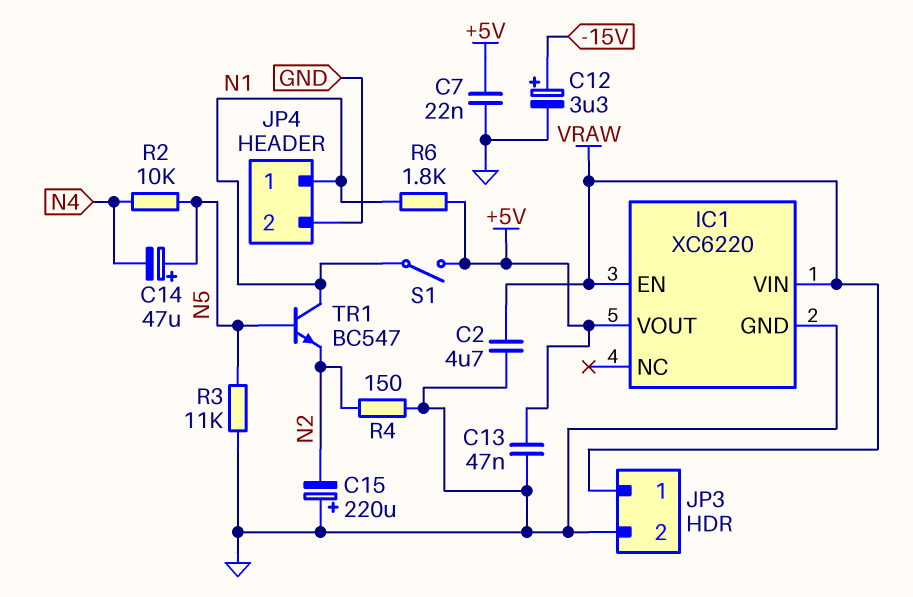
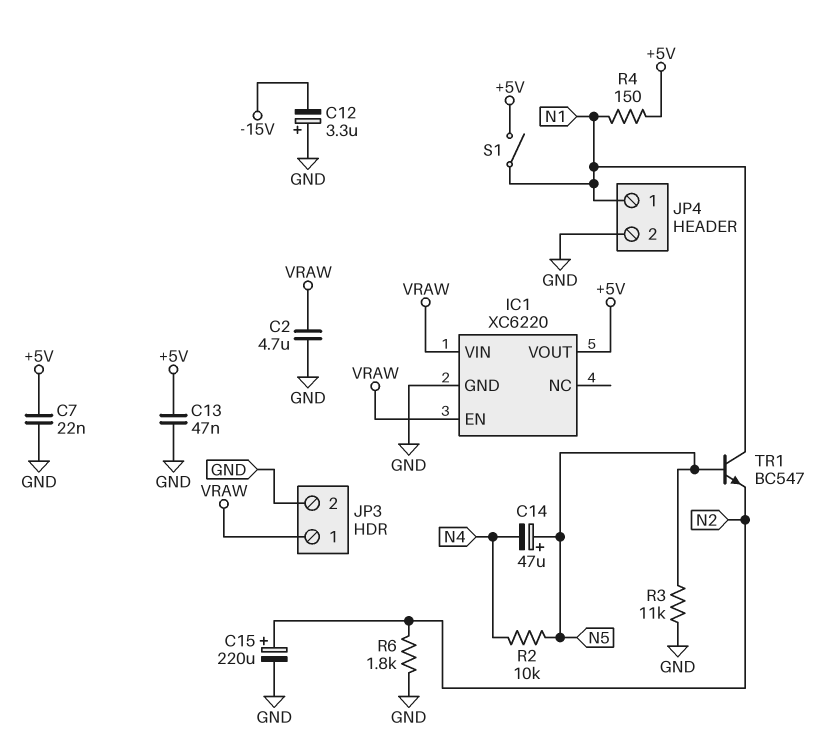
C12: 3.3uF (plus -15V, minus GND) -> 3.3uF (plus GND, minus -15V)
C15: 220uF (plus GND, minus N2) -> 220uF (plus N2, minus GND)
R4: 150 (GND, N2) -> 150 (+5V, N1)
R6: 1.8k (+5V, N1) -> 1.8k (GND, N2)

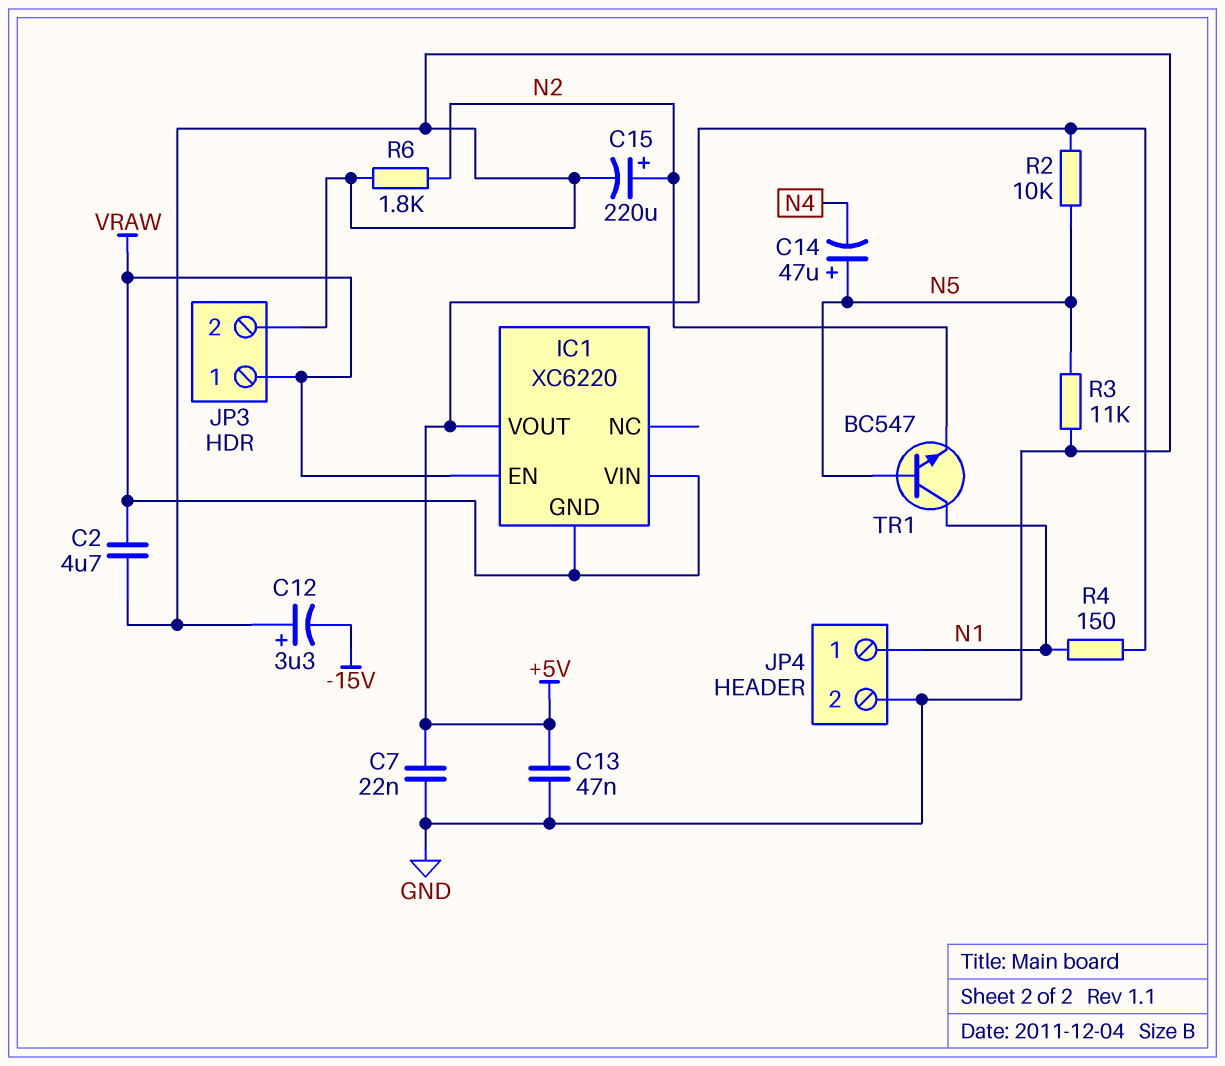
IC1 pin GND: GND -> VRAW
R2: 10k (N4, N5) -> 10k (+5V, N5)
S1: switch (+5V, N1) -> none

